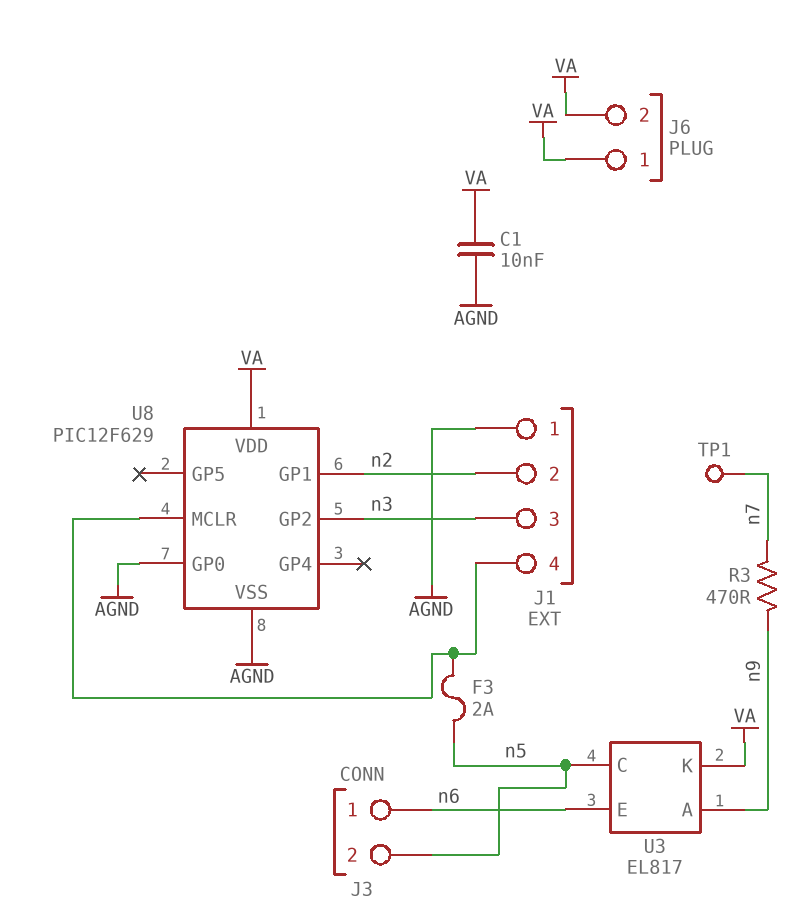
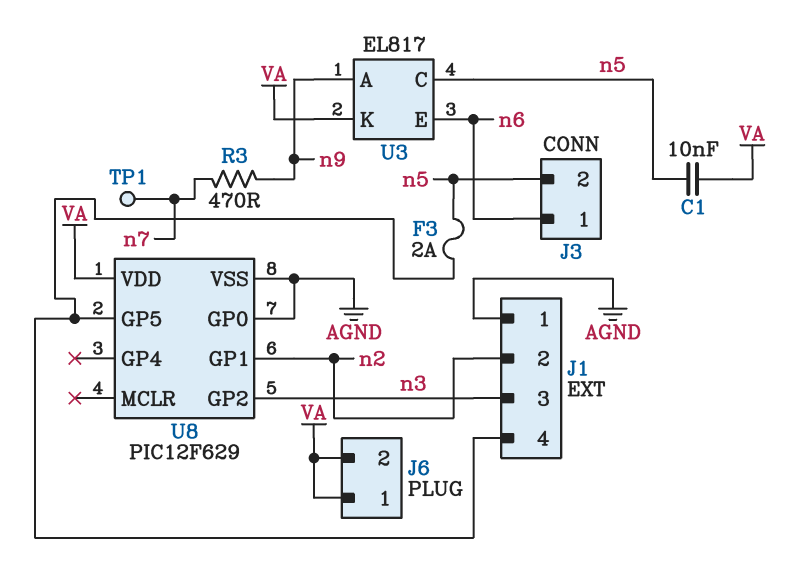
C1: 10nF (AGND, VA) -> 10nF (VA, n5)
U8 pin GP5: none -> J1/4
U8 pin MCLR: J1/4 -> none

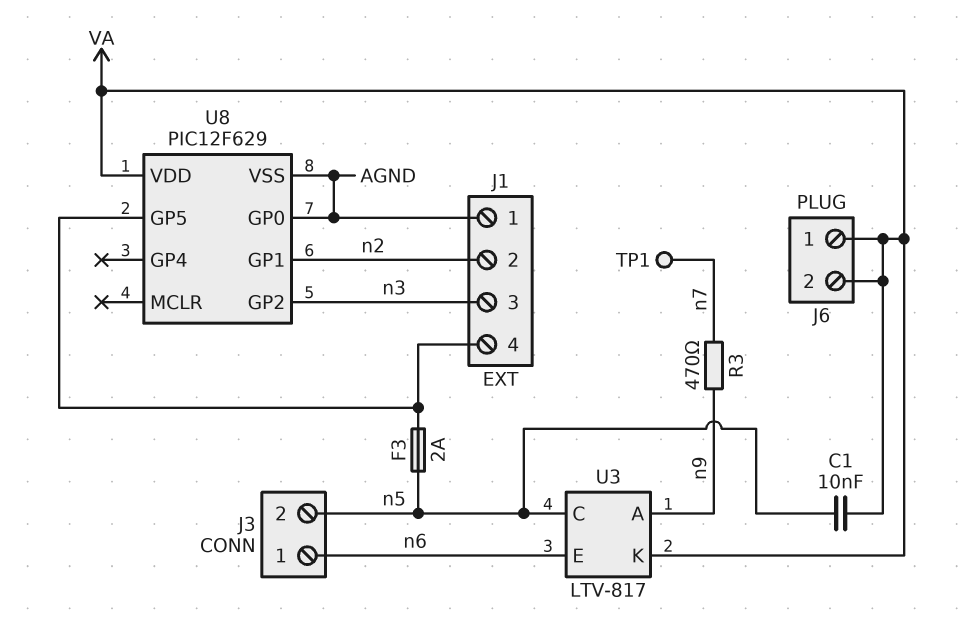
U3: EL817 -> LTV-817

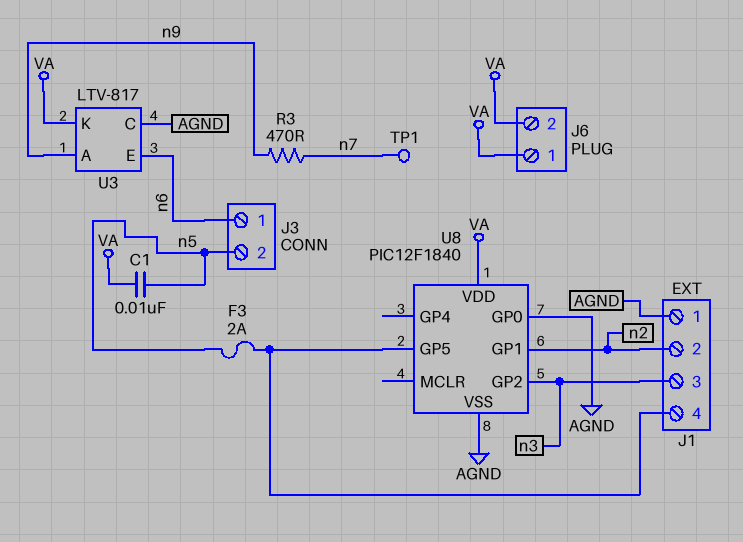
U3 pin C: n5 -> AGND
U8: PIC12F629 -> PIC12F1840

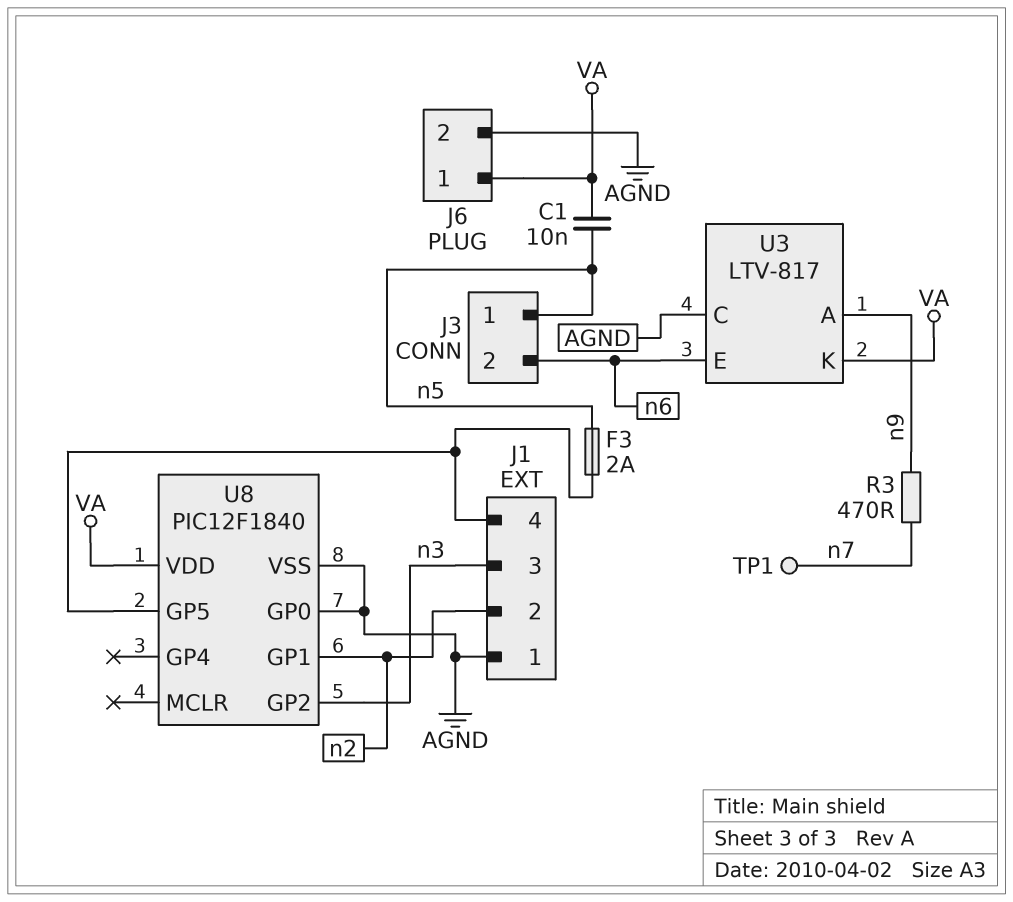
J3 pin 1: n6 -> n5
J3 pin 2: n5 -> n6
J6 pin 2: VA -> AGND

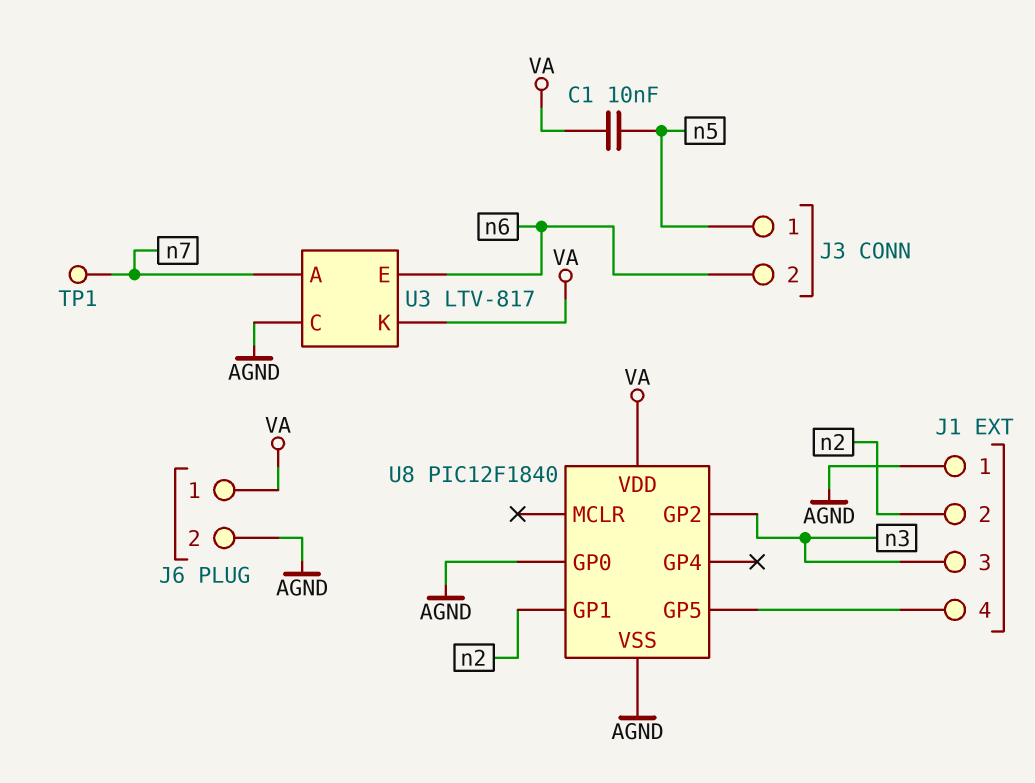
F3: 2A (J1/4, n5) -> none
R3: 470 (n7, n9) -> none
U3 pin A: n9 -> n7

